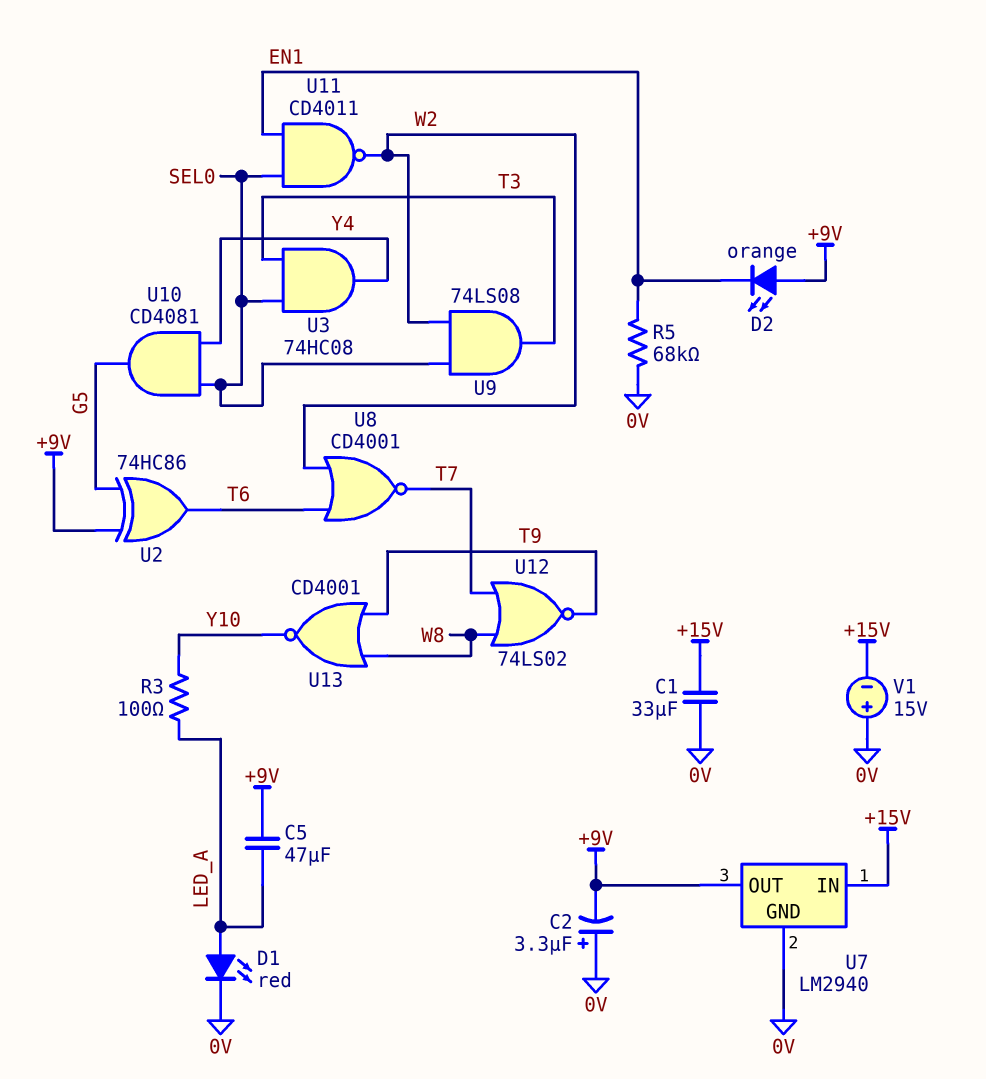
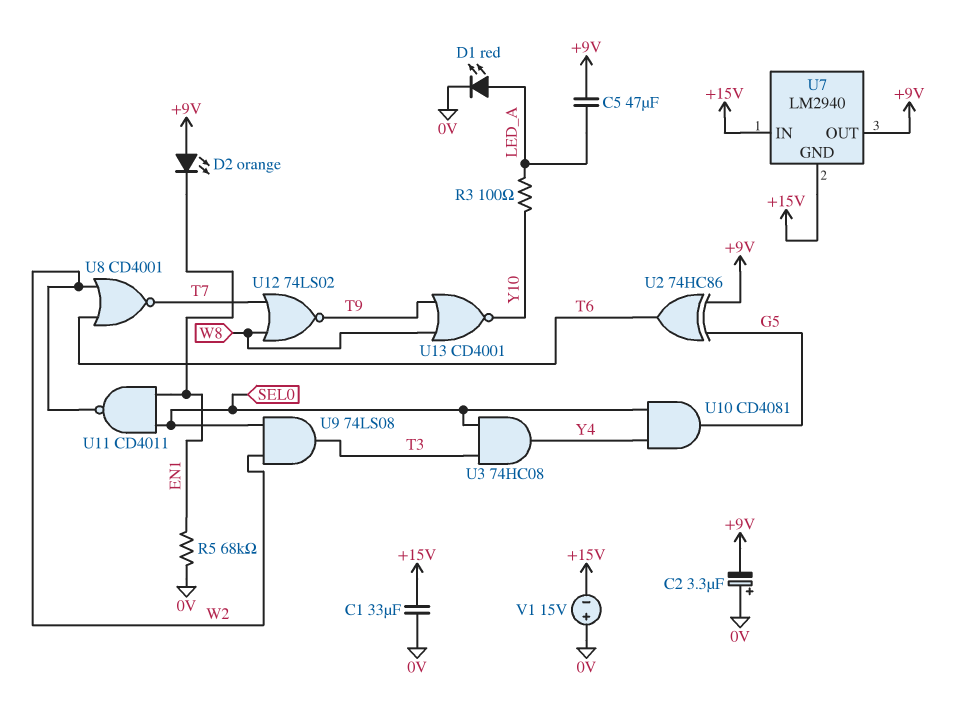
U7 pin GND: 0V -> +15V

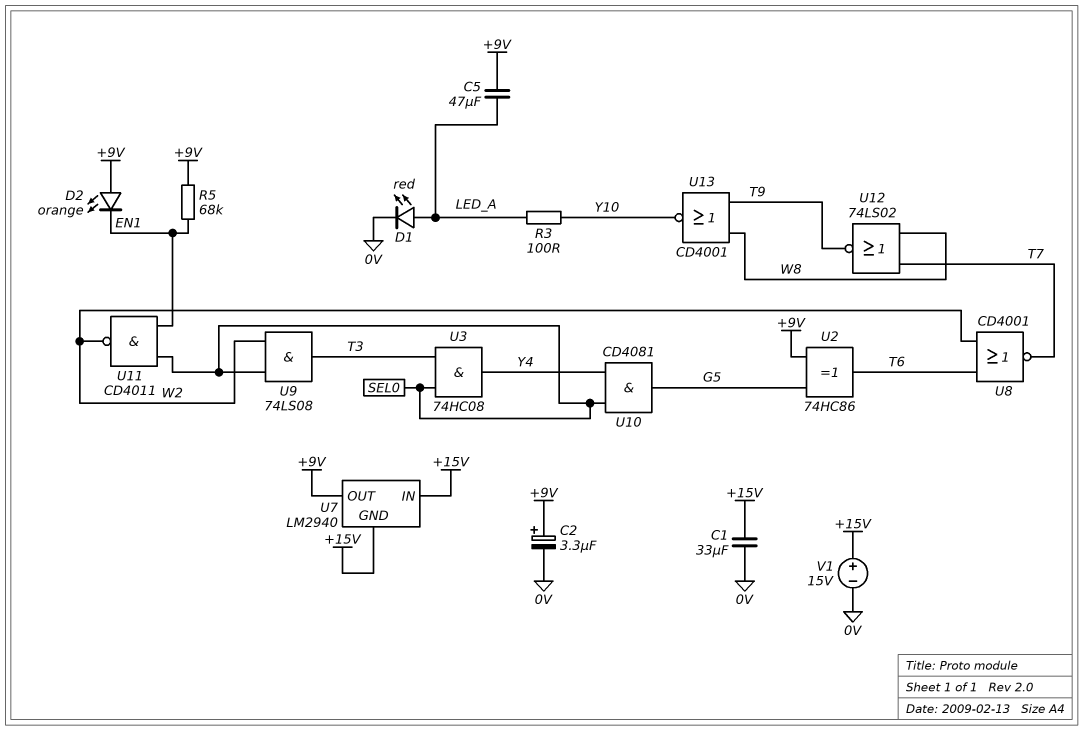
C2: 3.3uF (plus 0V, minus +9V) -> 3.3uF (plus +9V, minus 0V)
R5: 68k (0V, EN1) -> 68k (+9V, EN1)
V1: 15V (plus 0V, minus +15V) -> 15V (plus +15V, minus 0V)

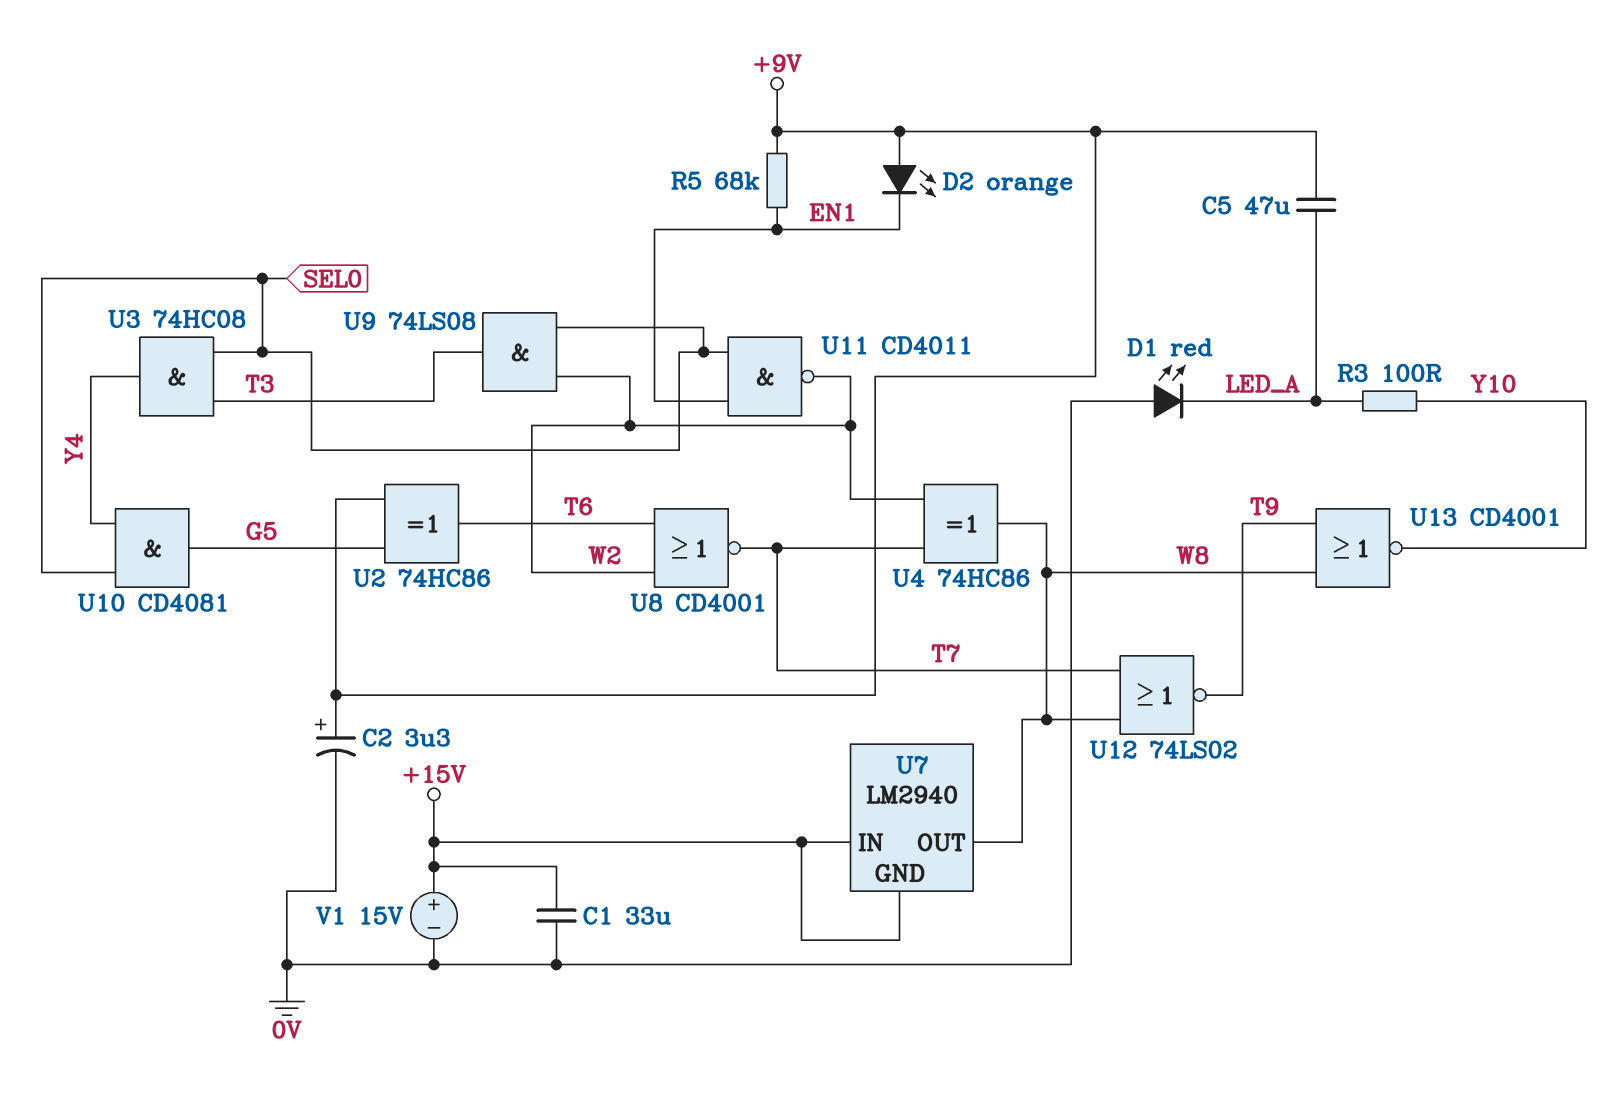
D1: LED red (A LED_A, K 0V) -> LED red (A 0V, K LED_A)
U4: none -> XOR 74HC86 (in T7, in W2, out W8)
U7 pin OUT: +9V -> W8

